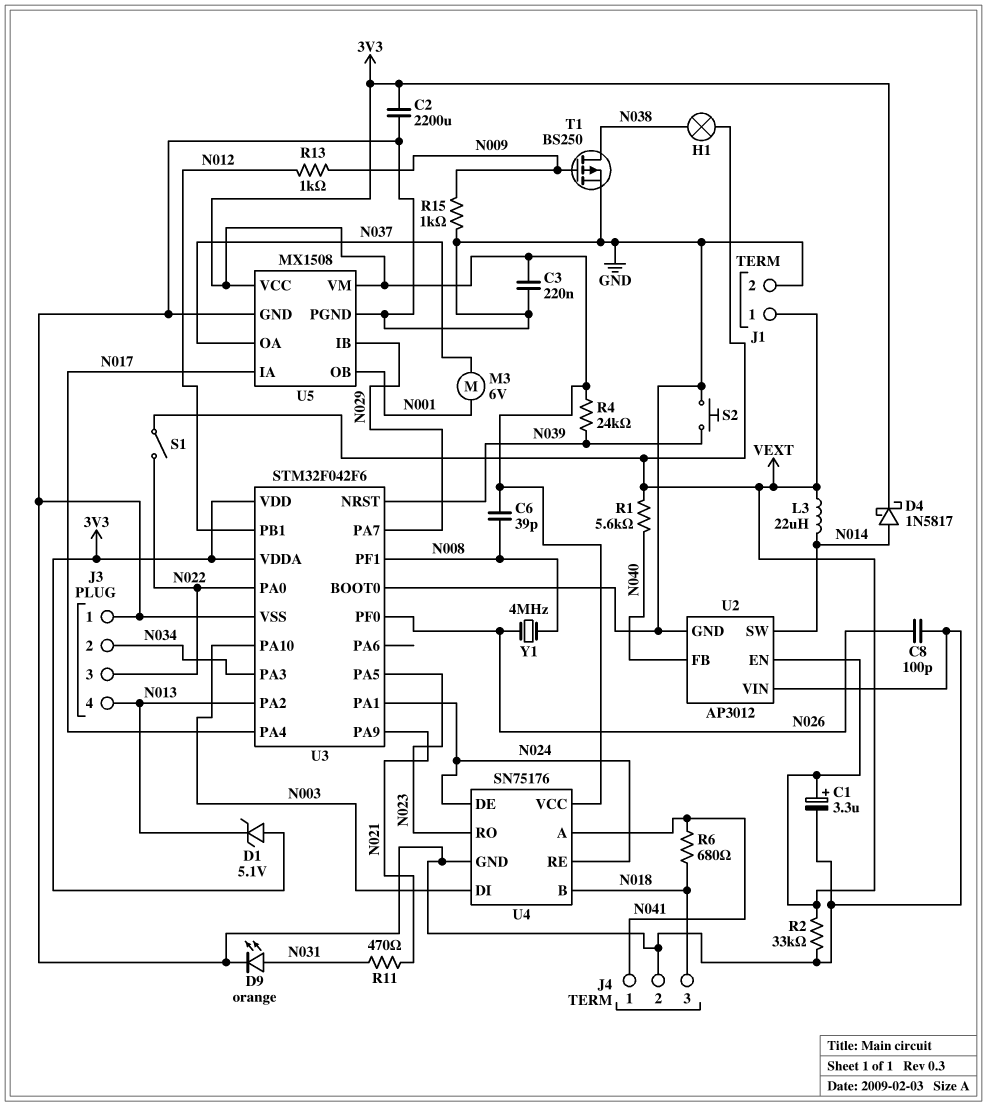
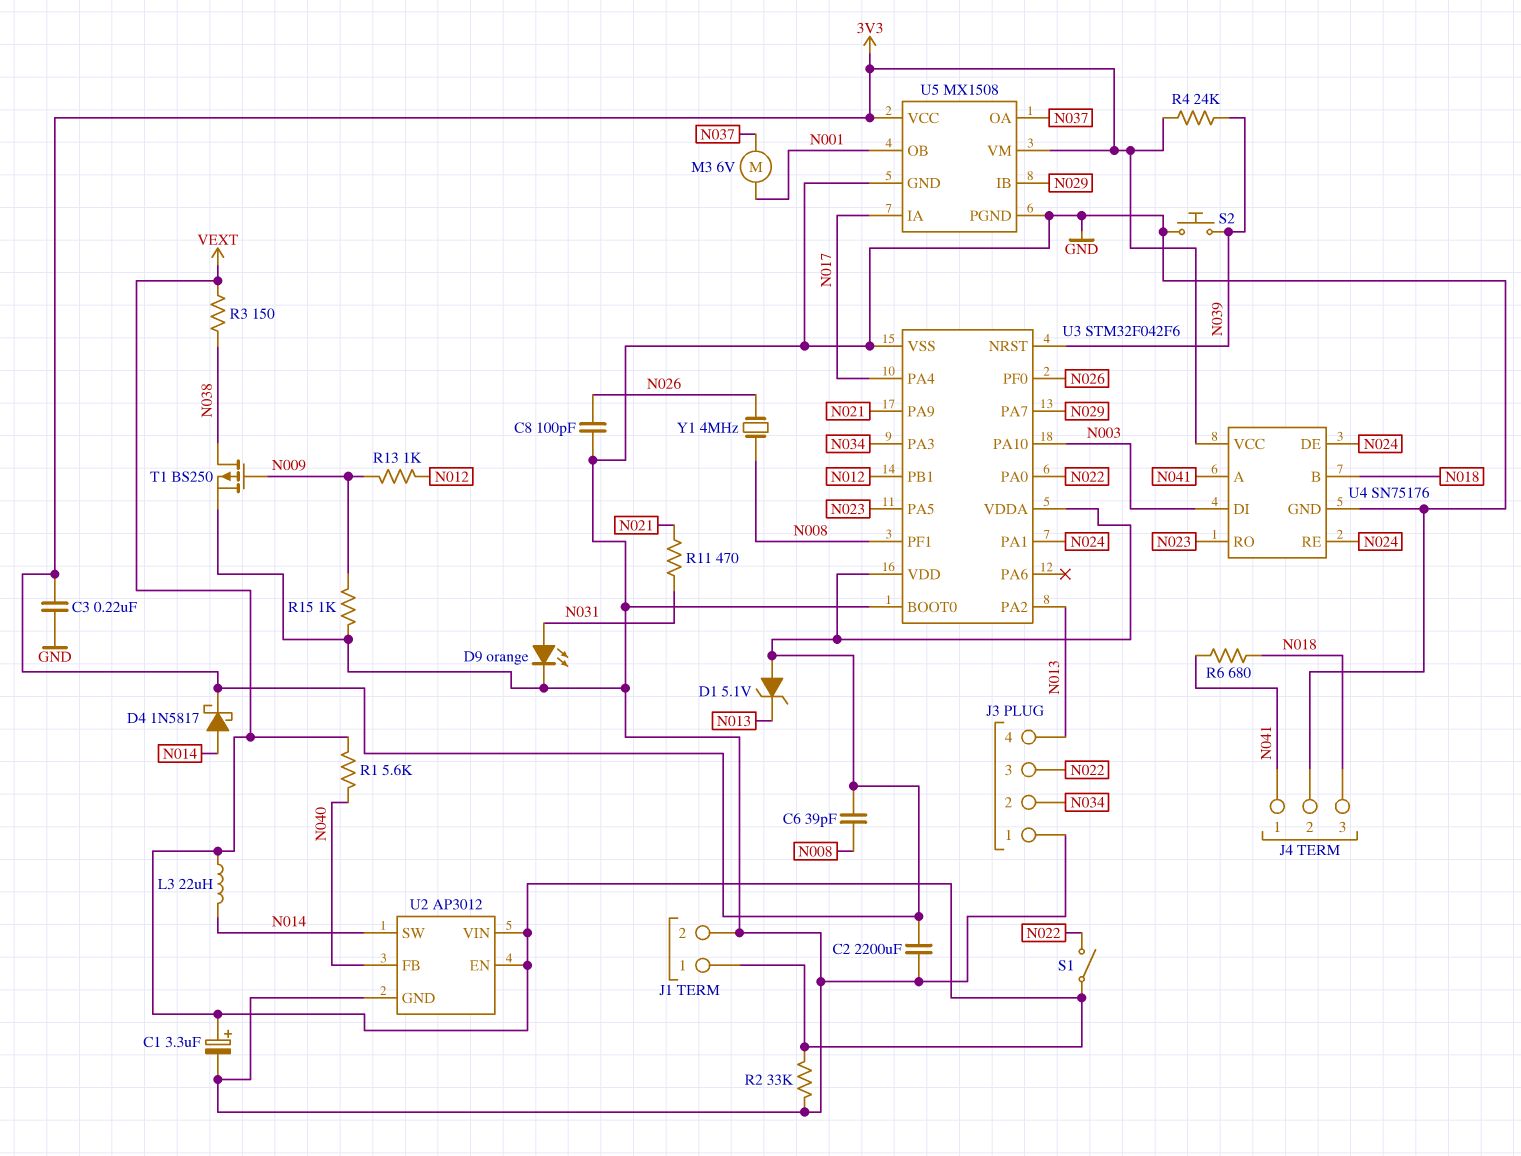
H1: lamp (N038, VEXT) -> none
R3: none -> 150 (N038, VEXT)
U2 pin VIN: GND -> VEXT

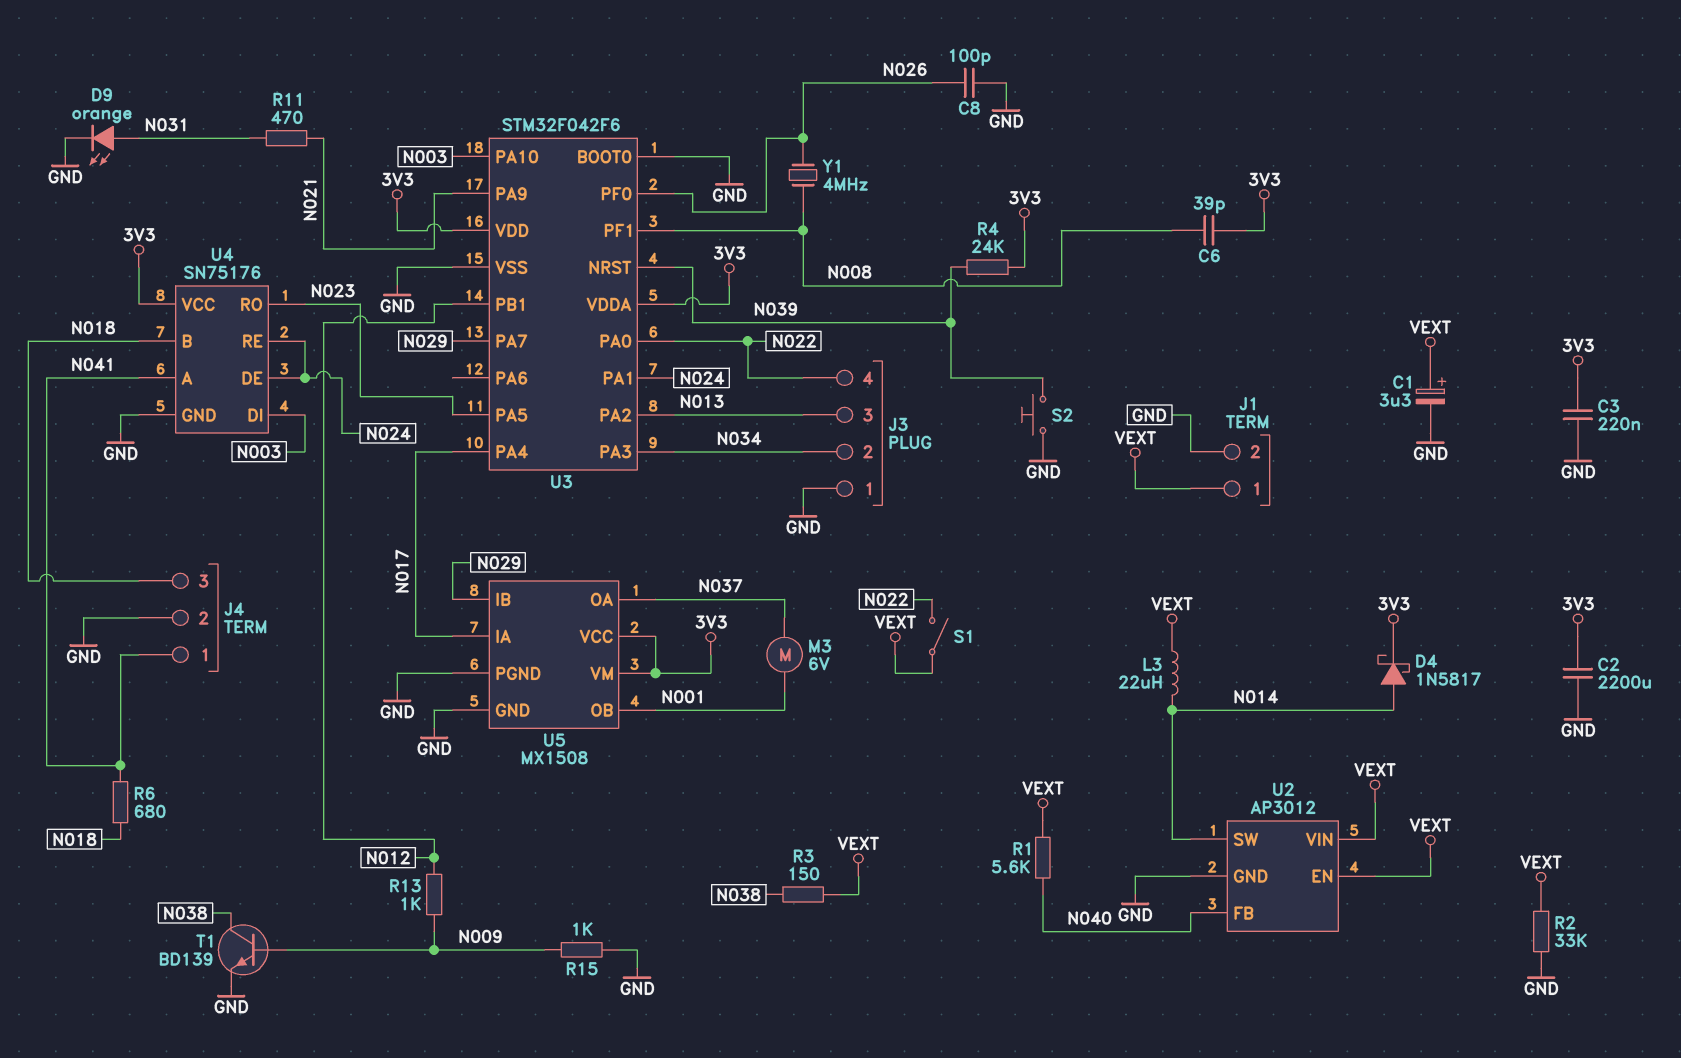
D1: zener 5.1V (A 3V3, K N013) -> none
J3 pin 3: N022 -> N013
J3 pin 4: N013 -> N022
T1: PMOS BS250 (G N009, D N038, S GND) -> NPN BD139 (B N009, C N038, E GND)

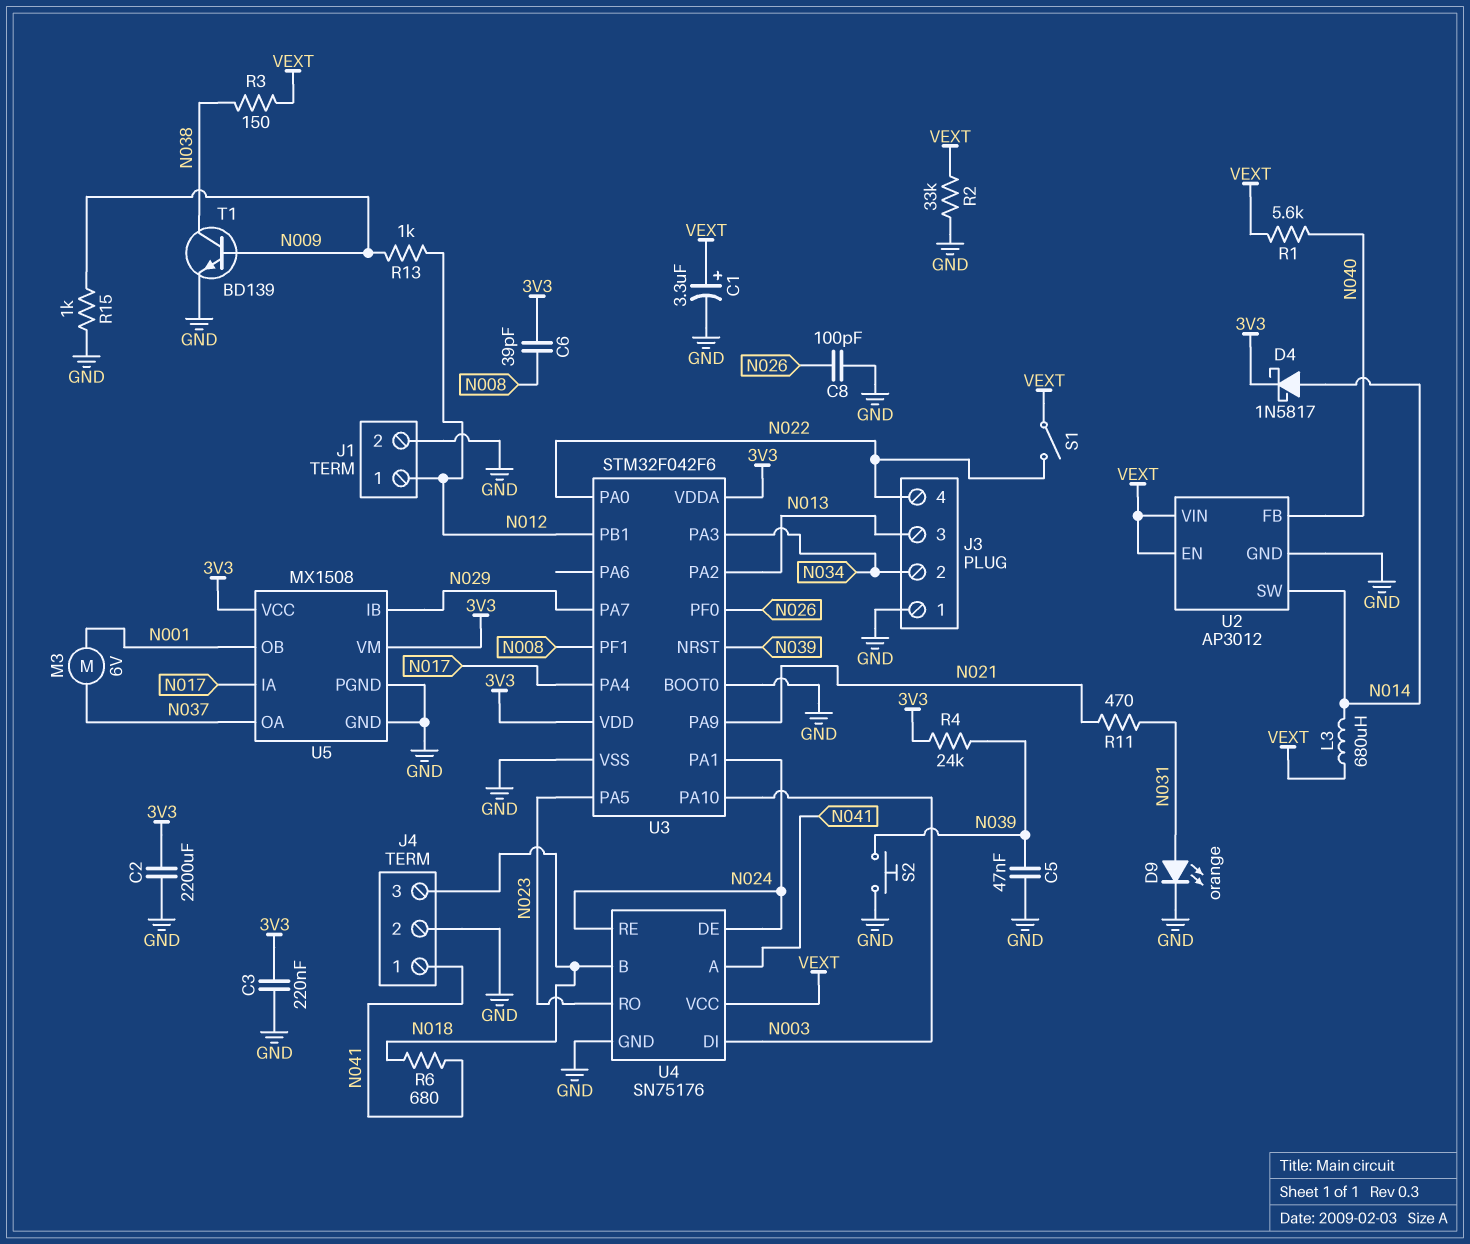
C5: none -> 47nF (GND, N039)
J1 pin 1: VEXT -> N012
L3: 22uH (N014, VEXT) -> 680uH (N014, VEXT)
U4 pin VCC: 3V3 -> VEXT
Y1: 4MHz (N008, N026) -> none

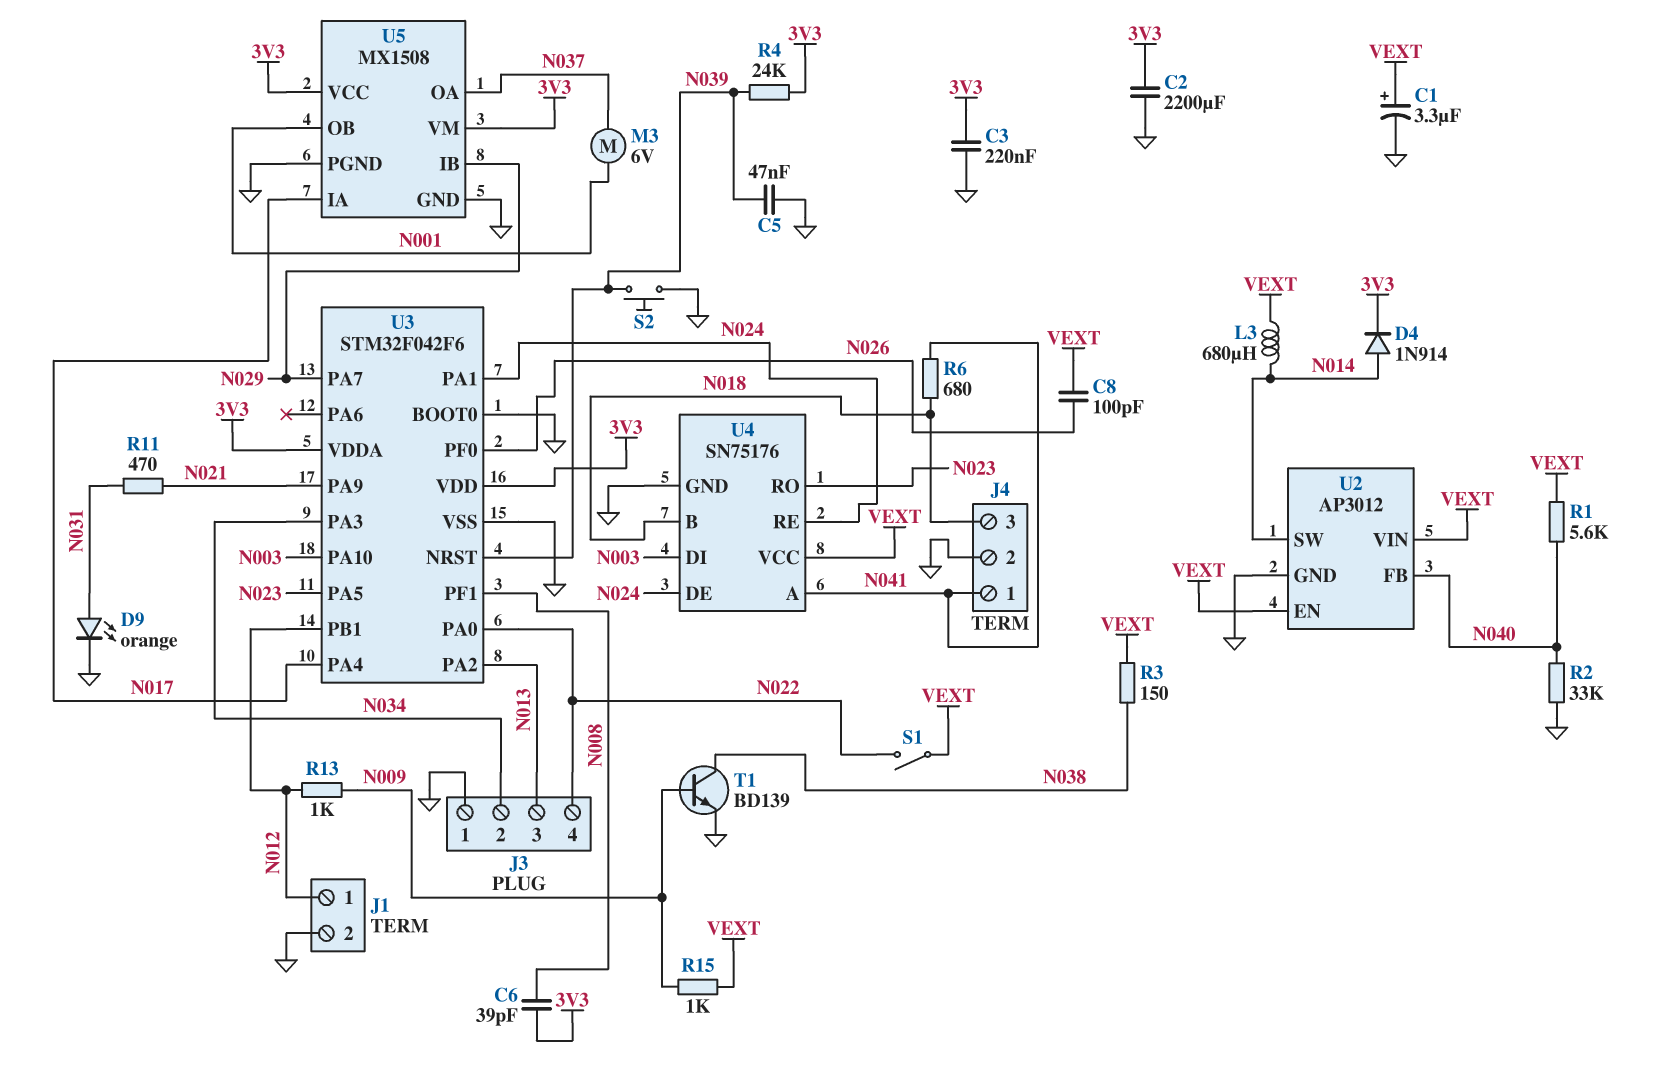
C8: 100pF (GND, N026) -> 100pF (N026, VEXT)
D4: schottky 1N5817 (A N014, K 3V3) -> diode 1N914 (A N014, K 3V3)
R2: 33k (GND, VEXT) -> 33k (GND, N040)
R15: 1k (GND, N009) -> 1k (N009, VEXT)

